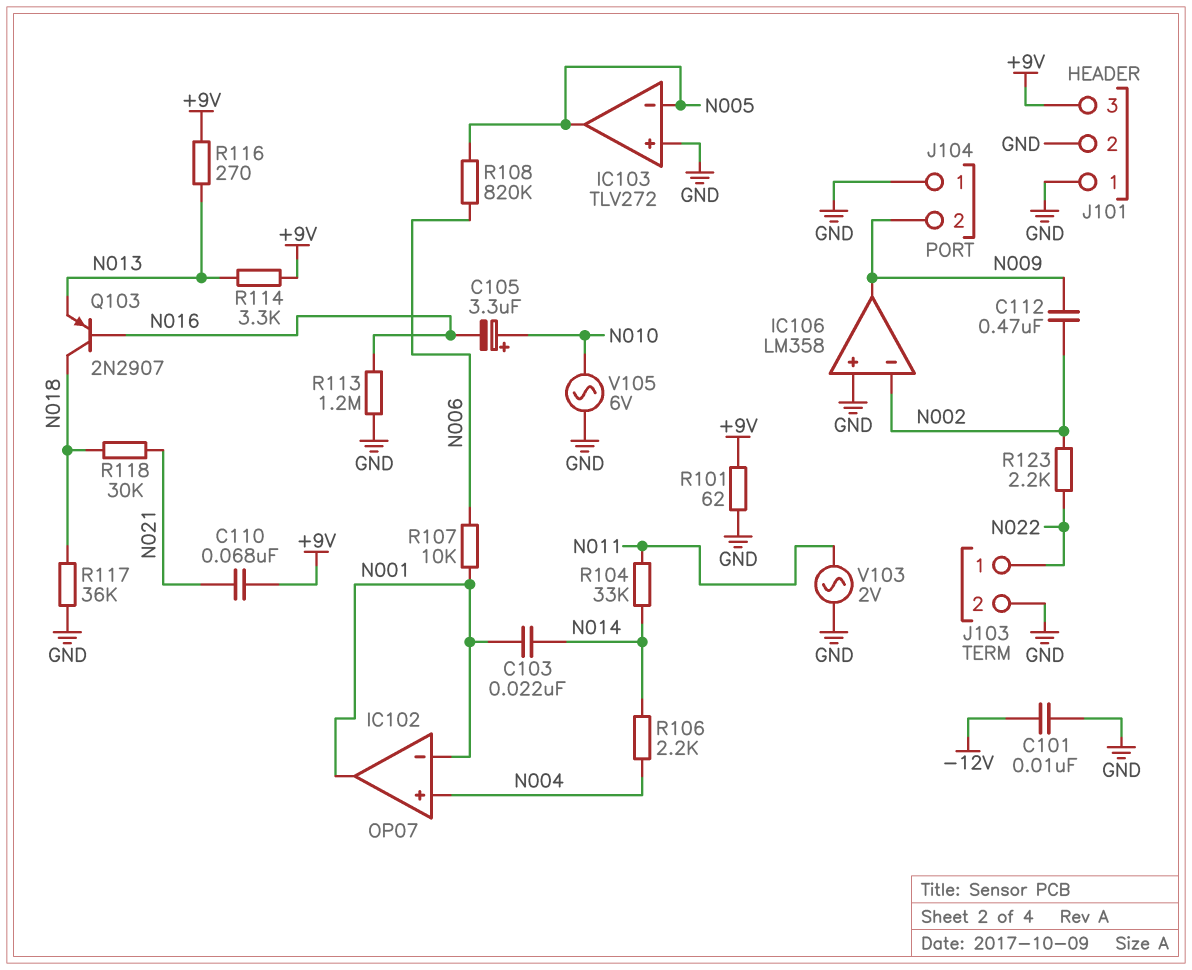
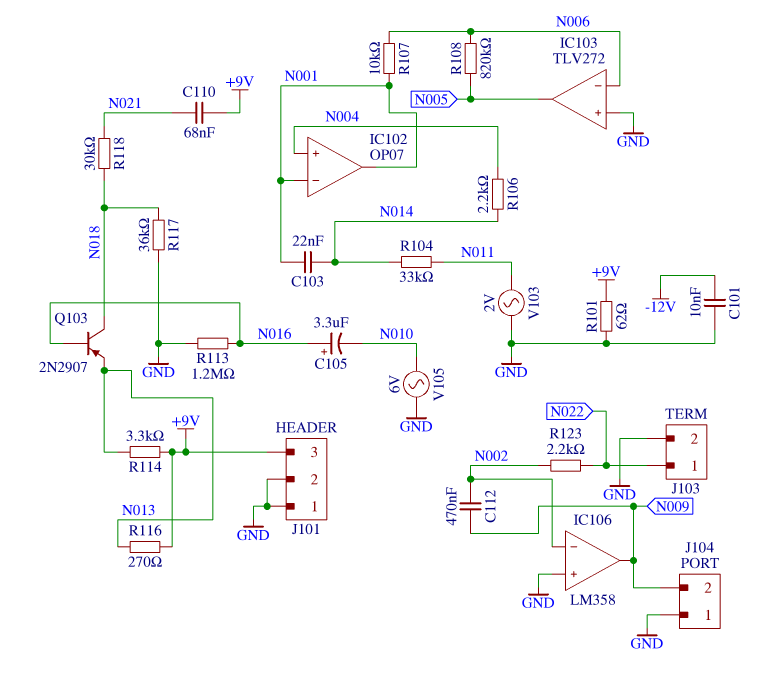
C105: 3.3uF (plus N010, minus N016) -> 3.3uF (plus N016, minus N010)
IC103 pin in-: N005 -> N006

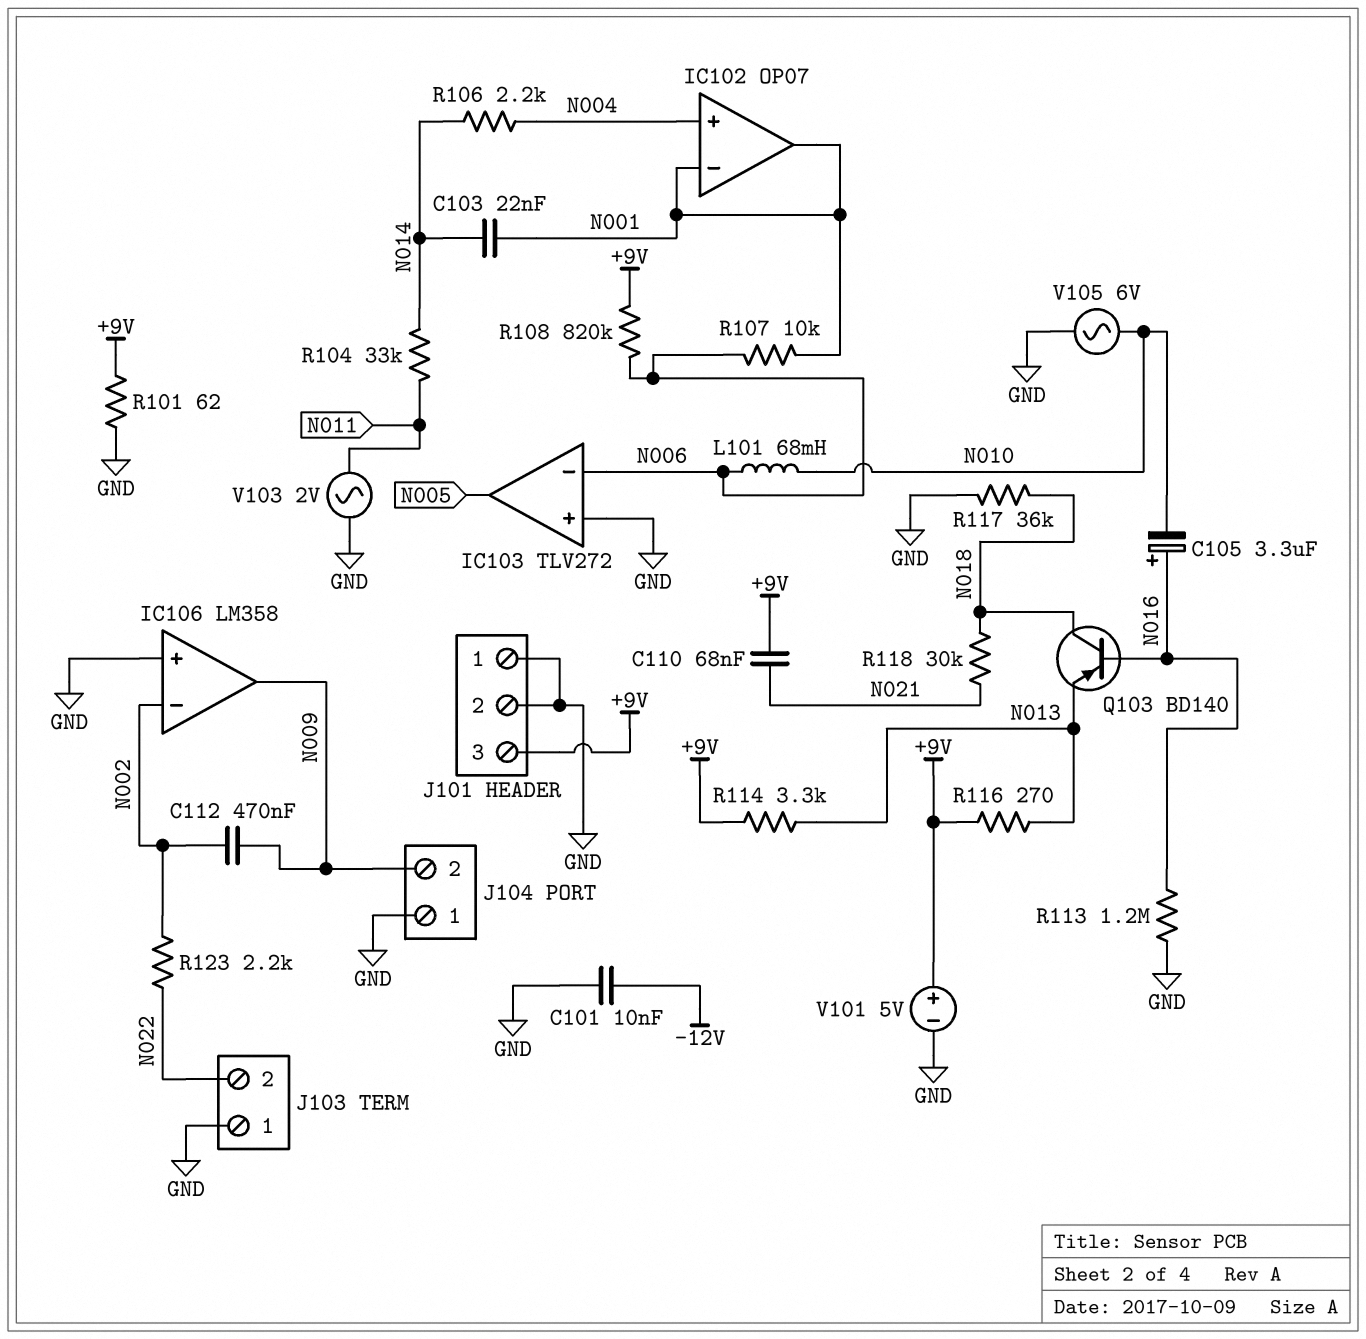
J103 pin 1: N022 -> GND
J103 pin 2: GND -> N022
L101: none -> 68mH (N006, N010)
Q103: PNP 2N2907 (B N016, C N018, E N013) -> PNP BD140 (B N016, C N018, E N013)
R108: 820k (N005, N006) -> 820k (+9V, N006)
V101: none -> 5V (plus +9V, minus GND)

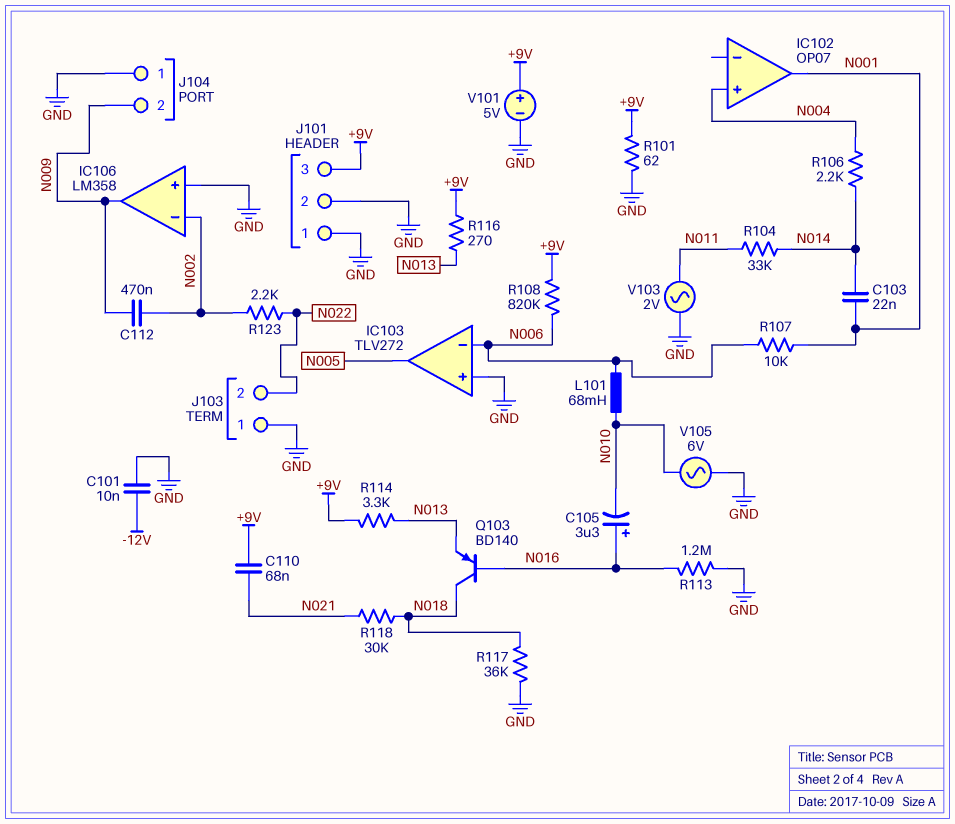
IC102 pin in-: N001 -> none

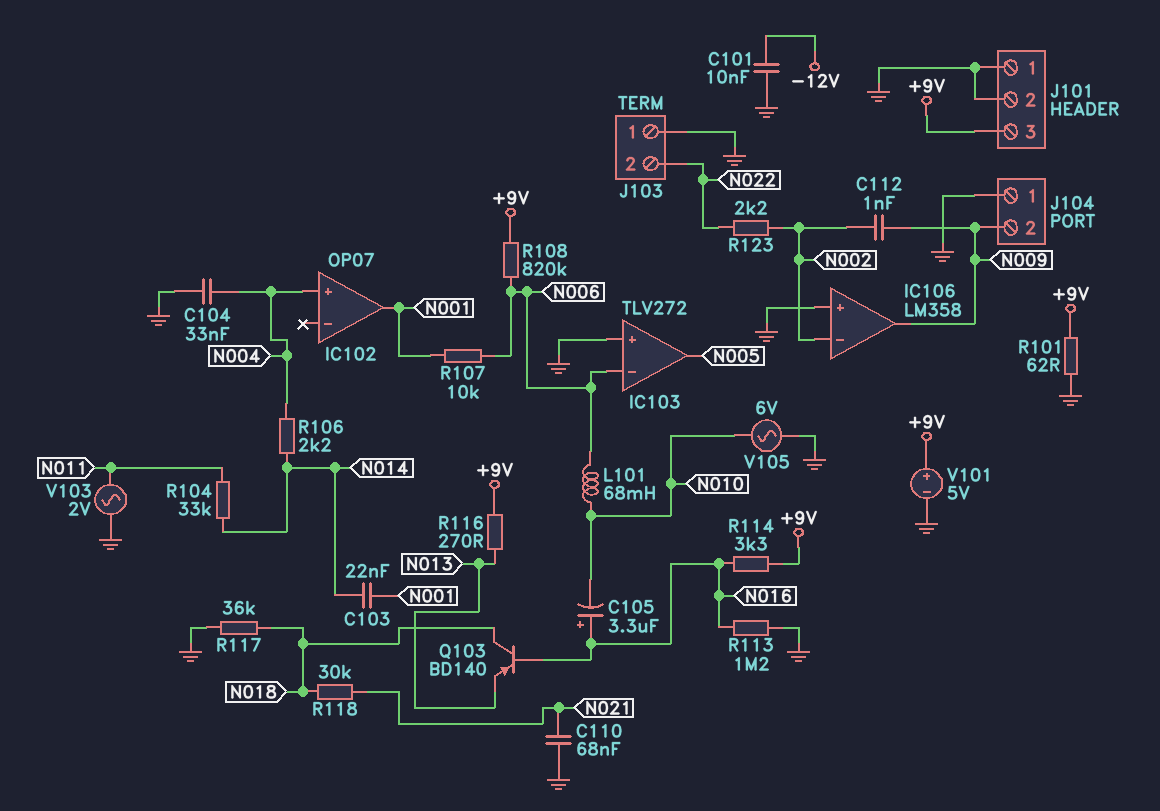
C104: none -> 33nF (GND, N004)
C110: 68nF (+9V, N021) -> 68nF (GND, N021)
C112: 470nF (N002, N009) -> 1nF (N002, N009)
R114: 3.3k (+9V, N013) -> 3.3k (+9V, N016)

